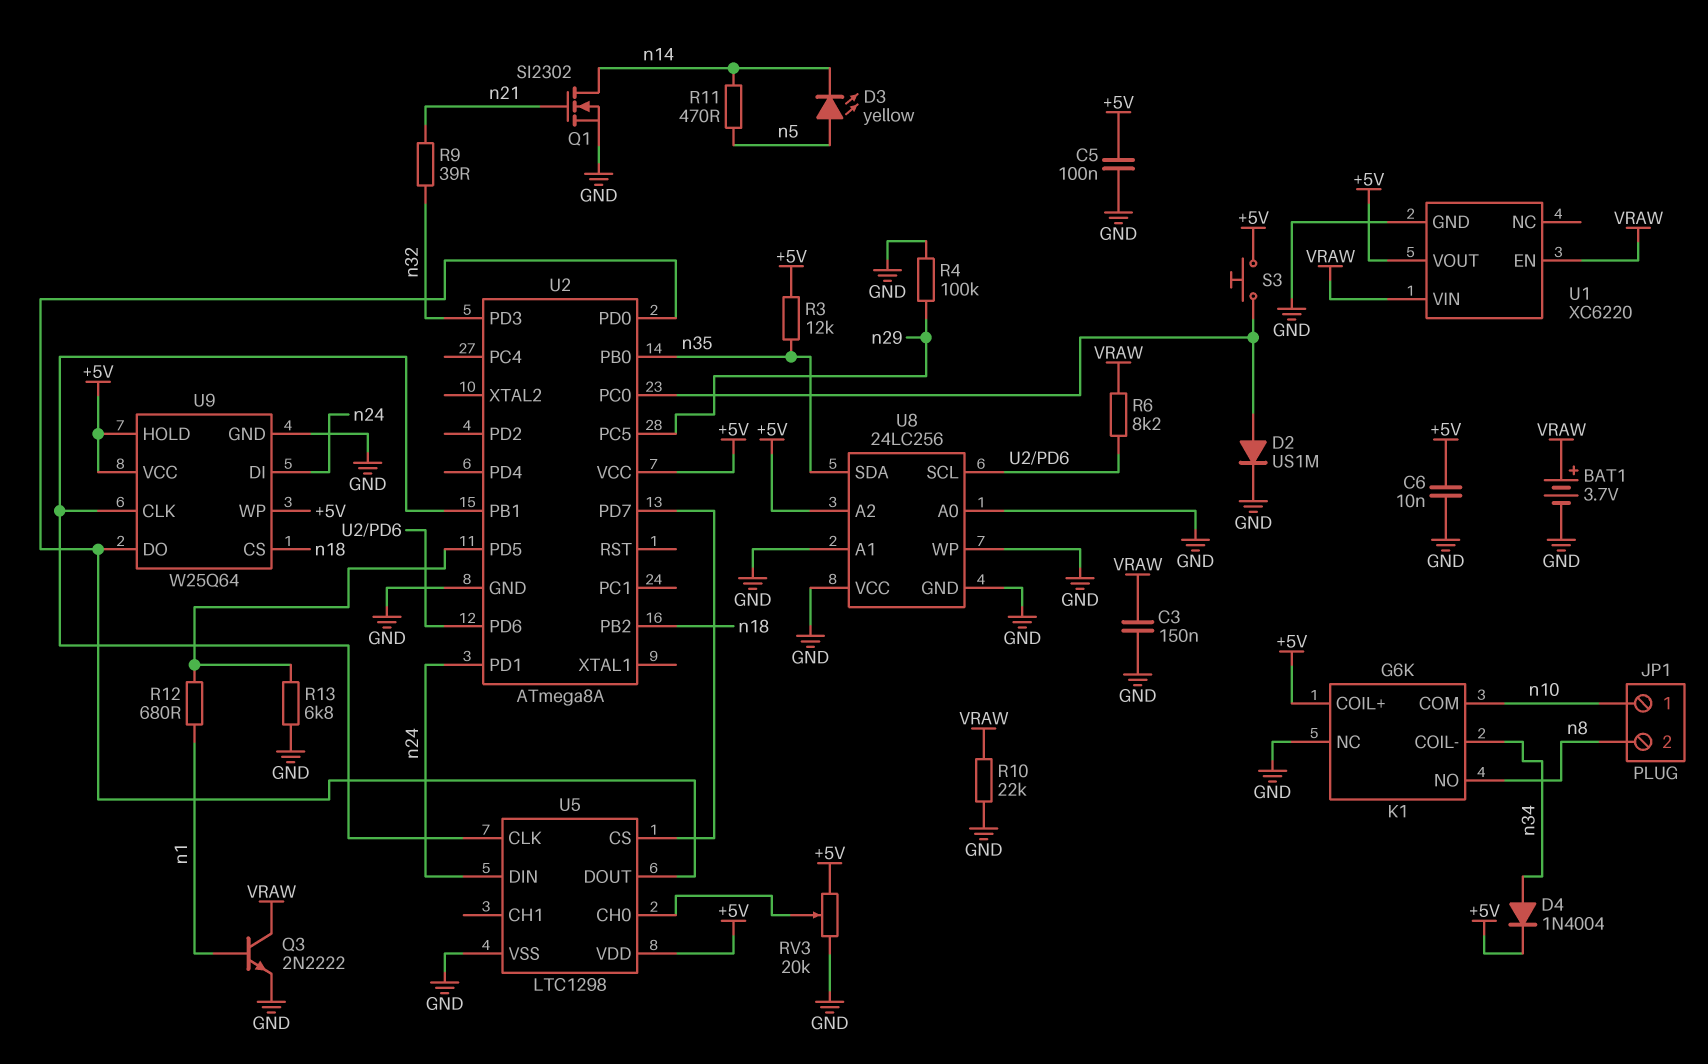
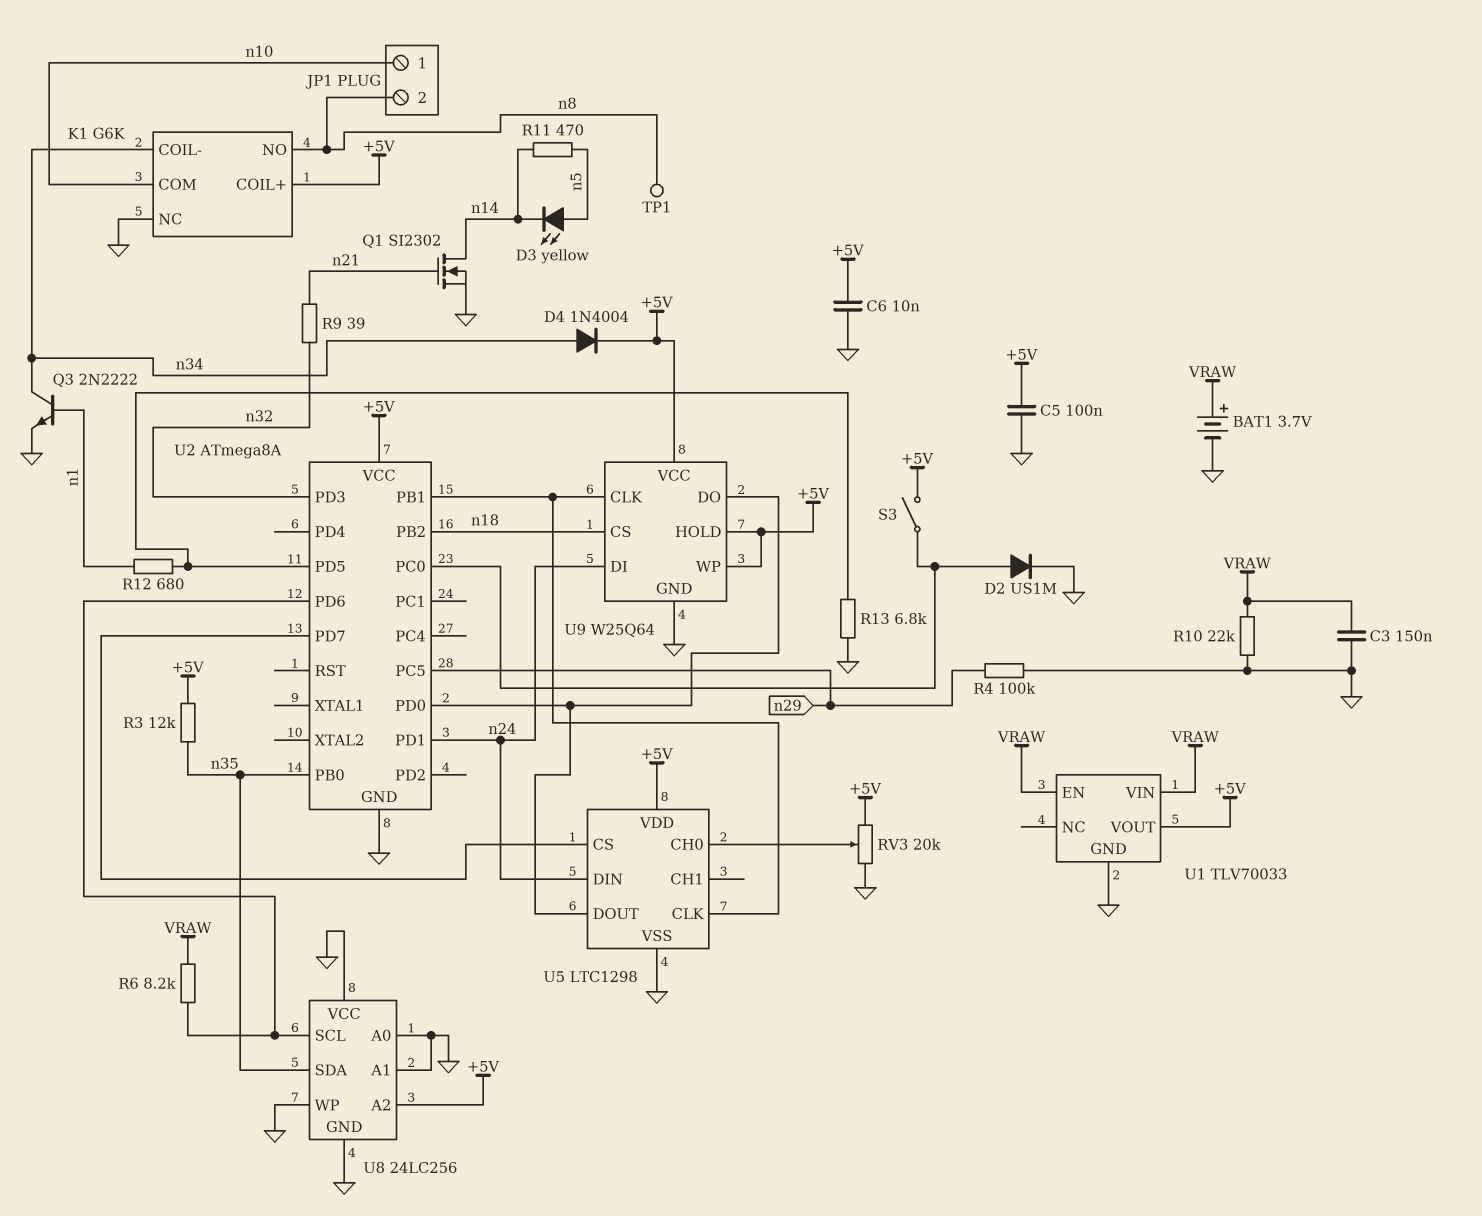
Q3: NPN 2N2222 (B n1, C VRAW, E GND) -> NPN 2N2222 (B n1, C n34, E GND)
S3: button (+5V, U2/PC0) -> switch (+5V, U2/PC0)
TP1: none -> test point (n8)
U1: XC6220 -> TLV70033

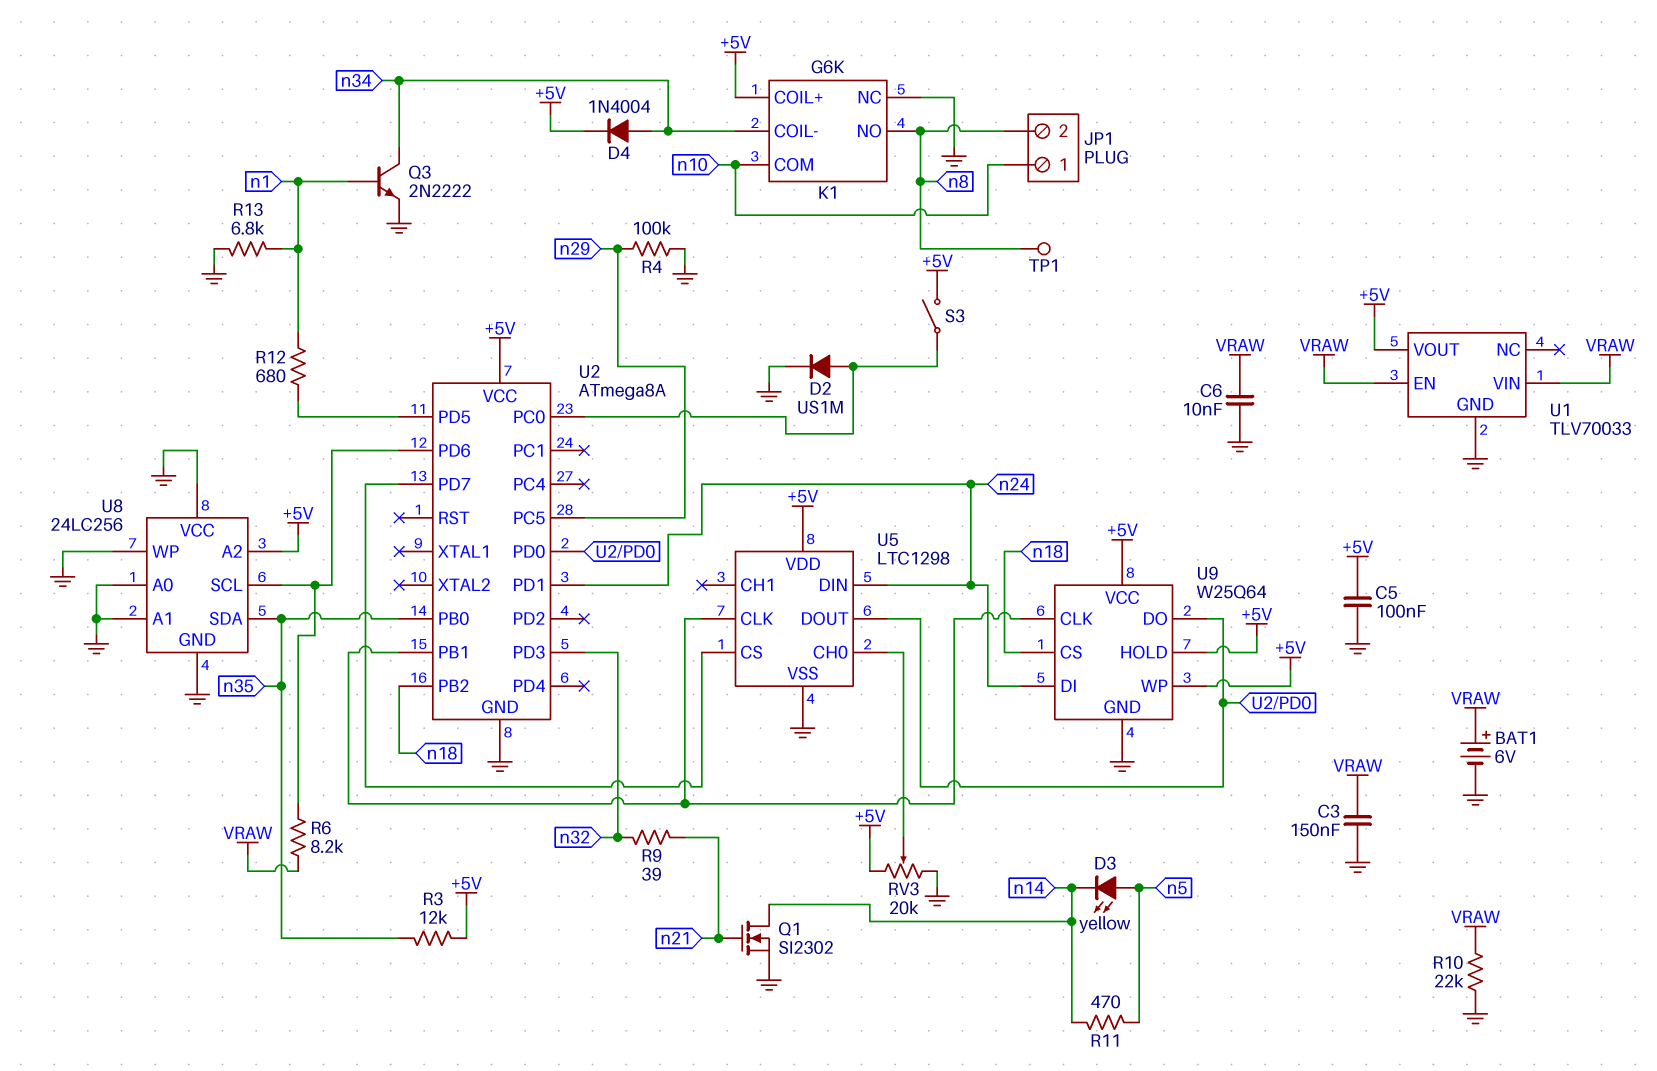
BAT1: 3.7V (plus VRAW, minus GND) -> 6V (plus VRAW, minus GND)
C6: 10nF (+5V, GND) -> 10nF (GND, VRAW)
R13: 6.8k (GND, U2/PD5) -> 6.8k (GND, n1)

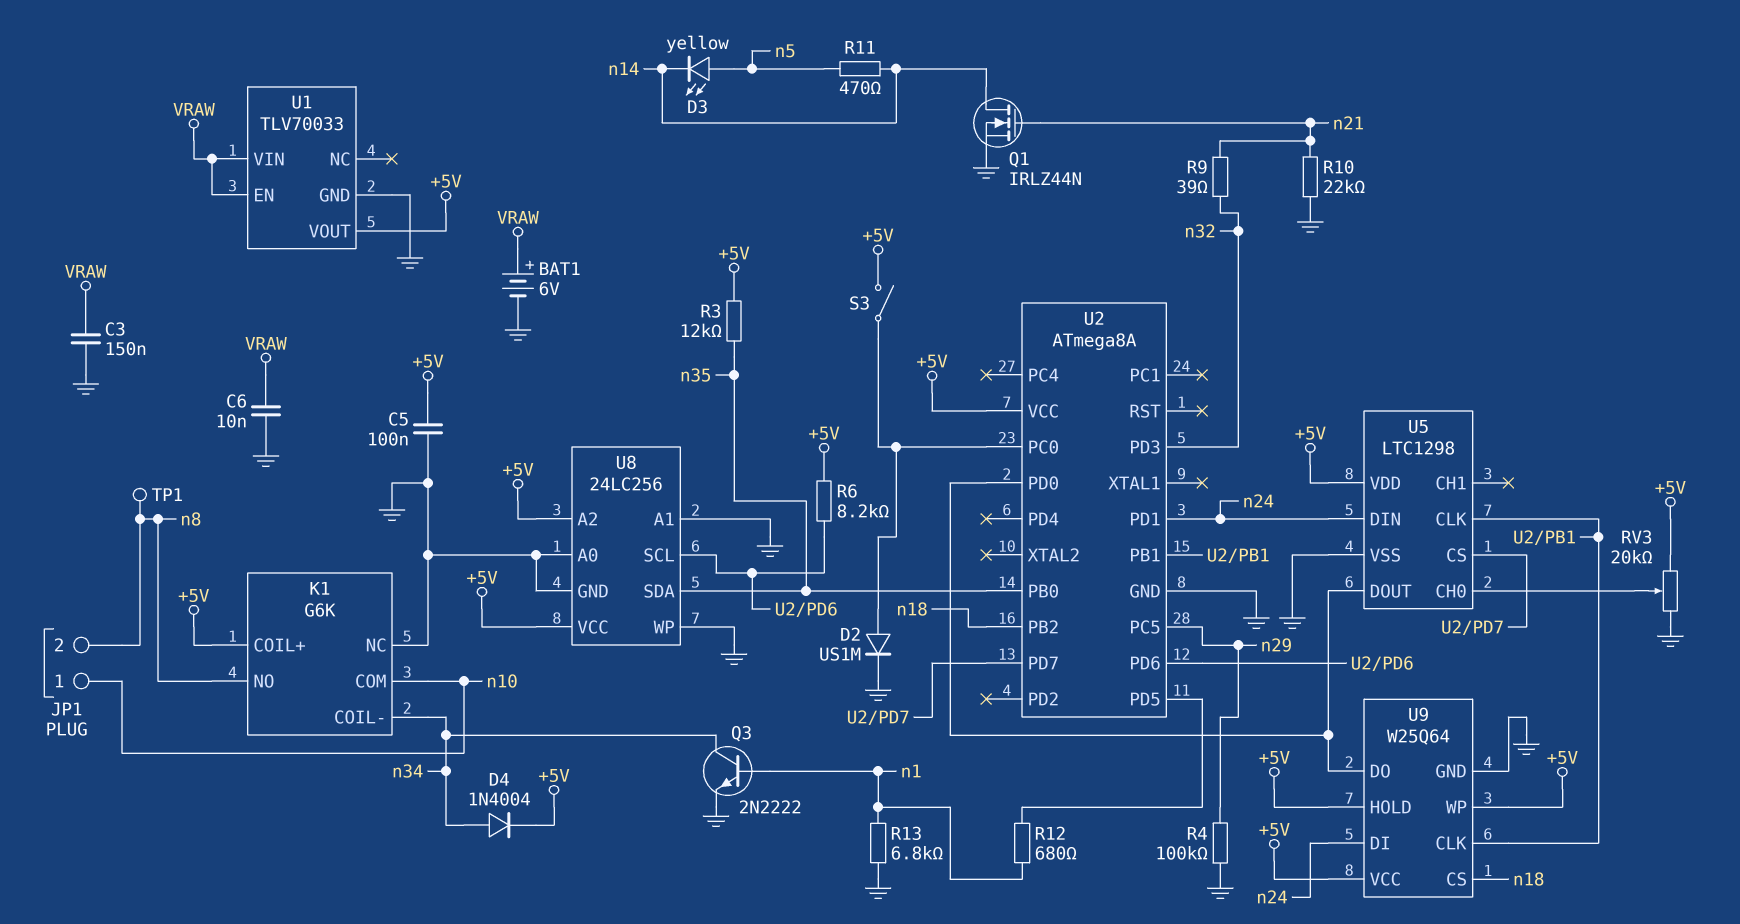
Q1: NMOS SI2302 (G n21, D n14, S GND) -> NMOS IRLZ44N (G n21, D n14, S GND)
R6: 8.2k (U2/PD6, VRAW) -> 8.2k (+5V, U2/PD6)
R10: 22k (GND, VRAW) -> 22k (GND, n21)
U8 pin VCC: GND -> +5V

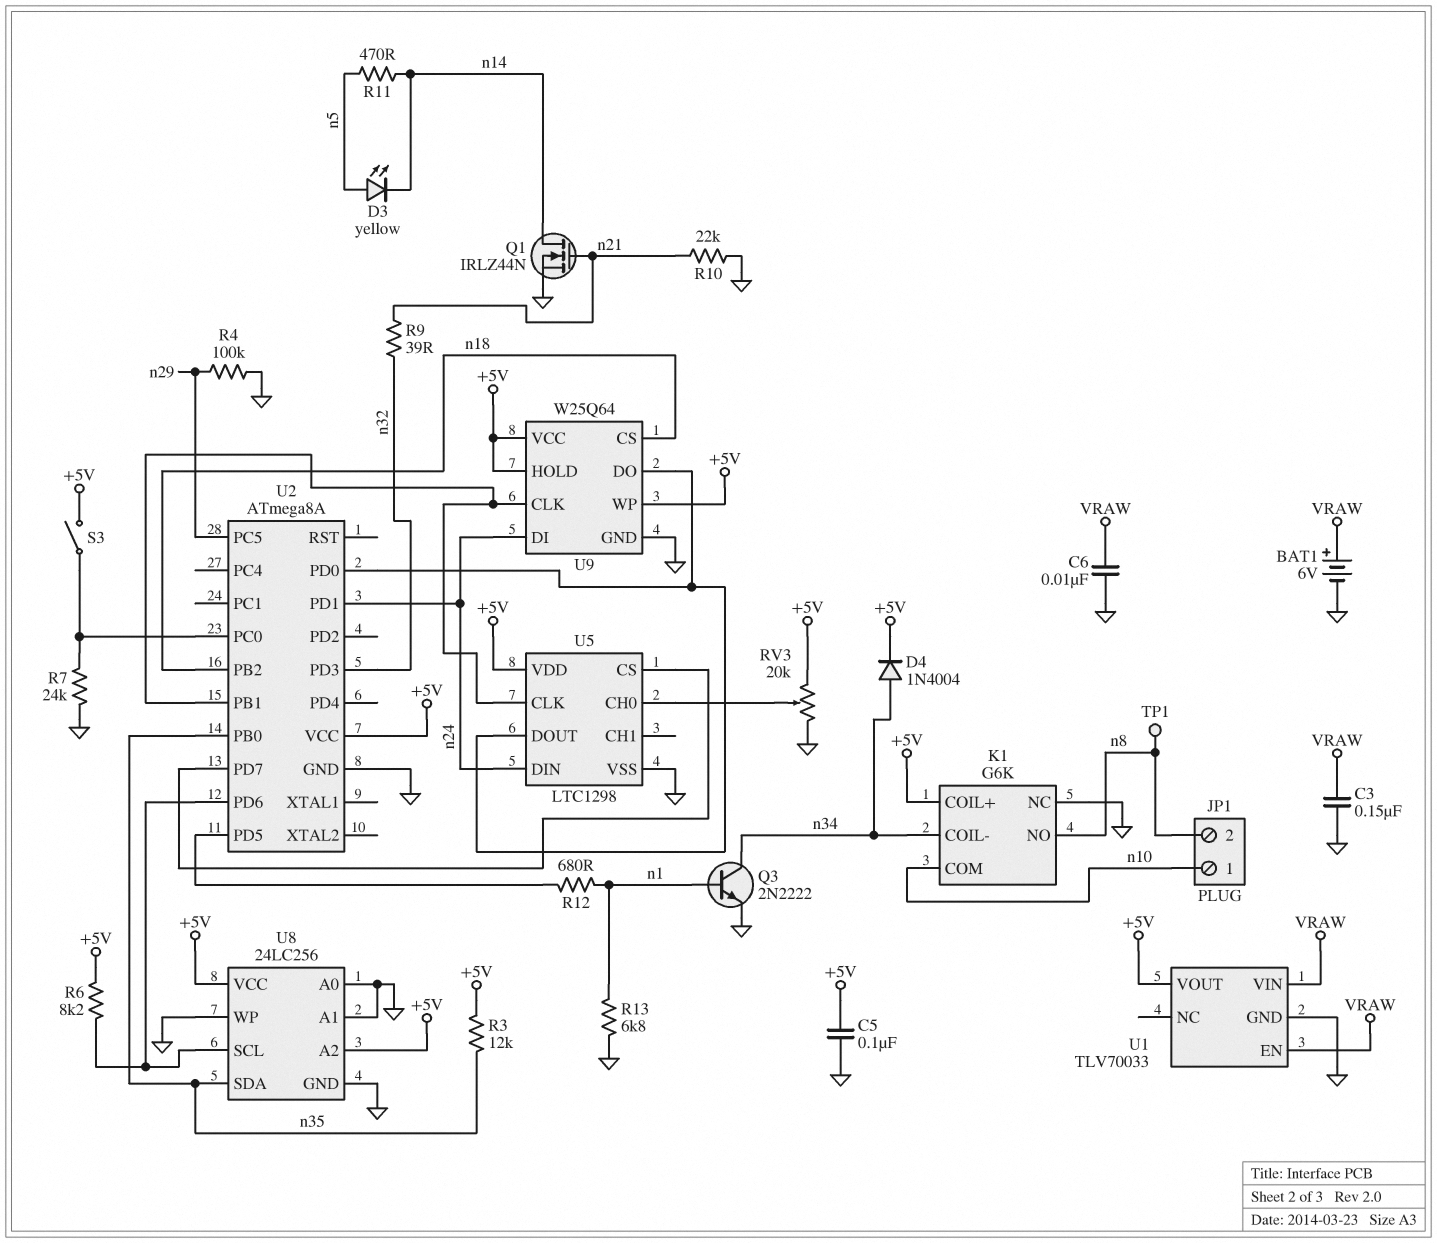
D2: diode US1M (A U2/PC0, K GND) -> none
R7: none -> 24k (GND, U2/PC0)

